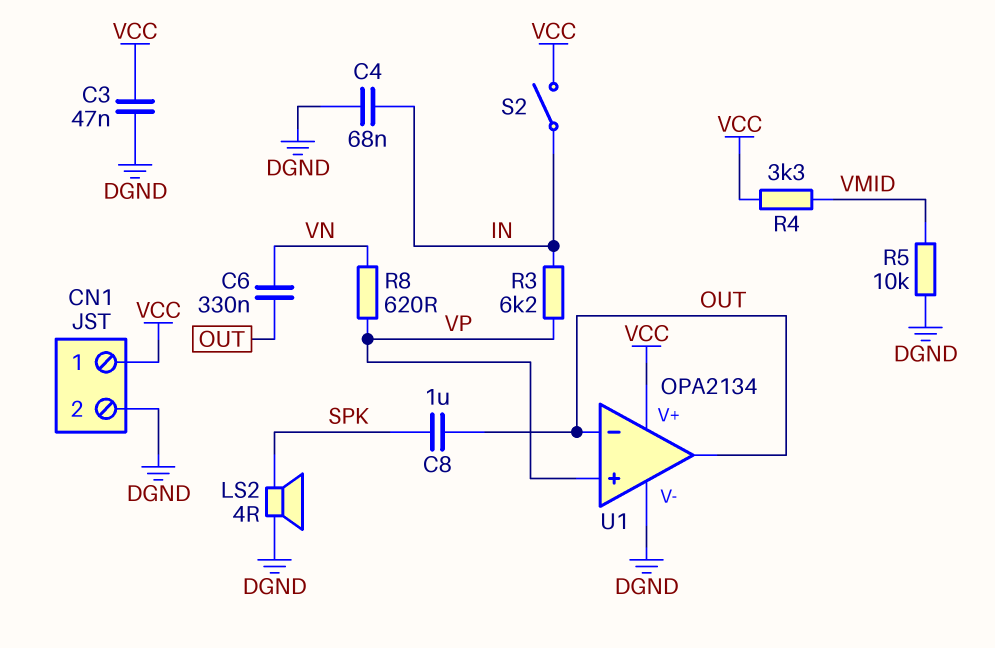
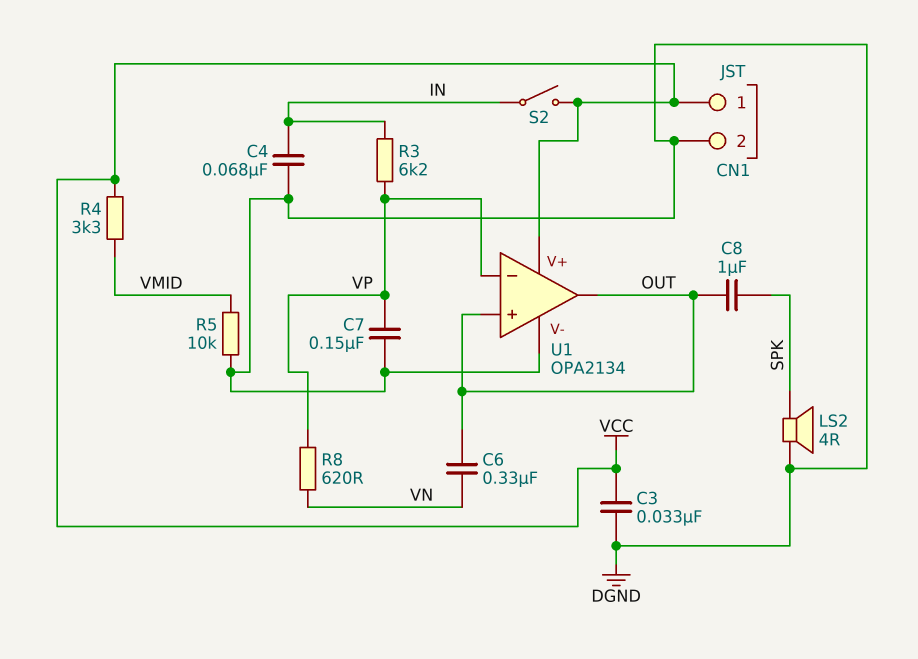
C3: 47nF (DGND, VCC) -> 33nF (DGND, VCC)
C7: none -> 150nF (DGND, VP)
U1 pin in+: VP -> OUT
U1 pin in-: OUT -> VP

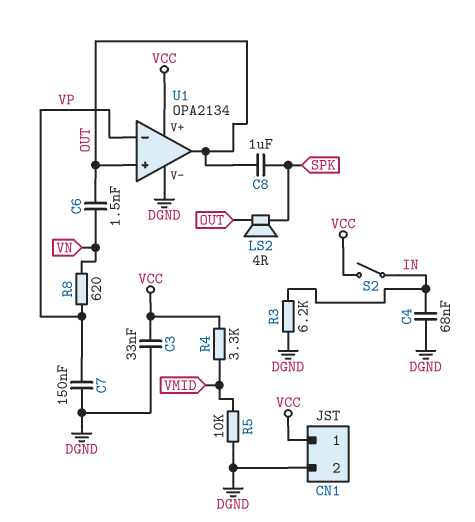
C6: 330nF (OUT, VN) -> 1.5nF (OUT, VN)
LS2: speaker 4R (DGND, SPK) -> speaker 4R (OUT, SPK)
R3: 6.2k (IN, VP) -> 6.2k (DGND, IN)

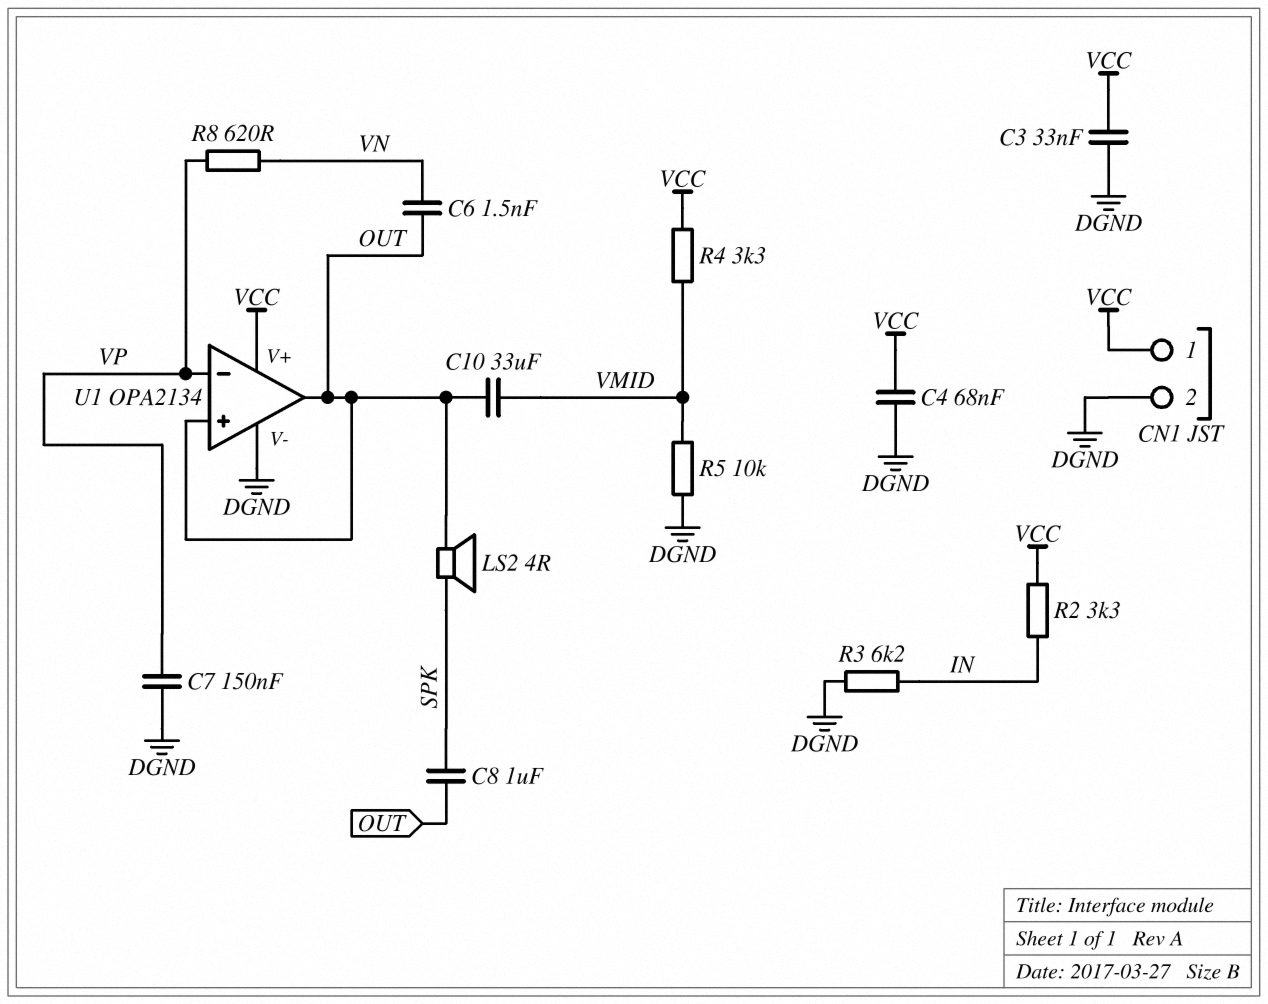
C4: 68nF (DGND, IN) -> 68nF (DGND, VCC)
C10: none -> 33uF (OUT, VMID)
R2: none -> 3.3k (IN, VCC)
S2: switch (IN, VCC) -> none

